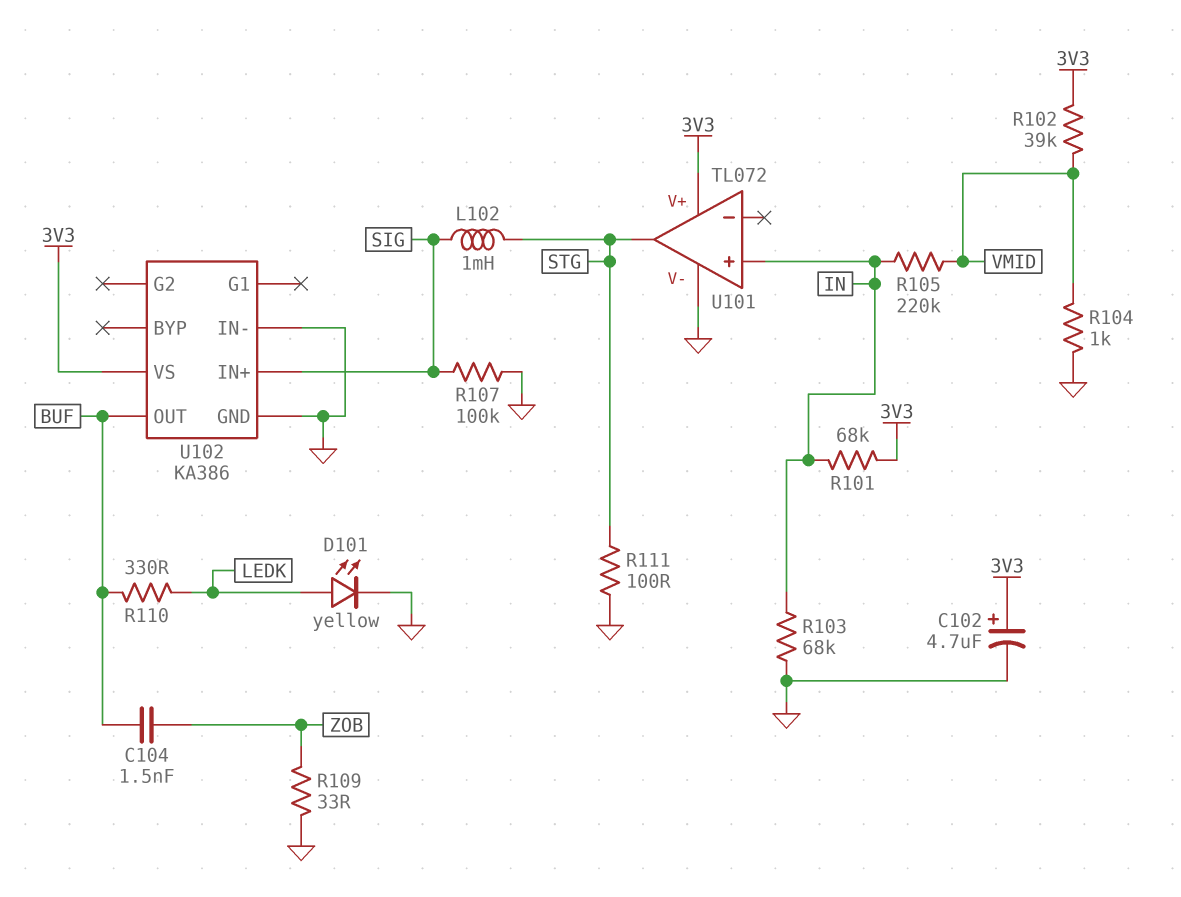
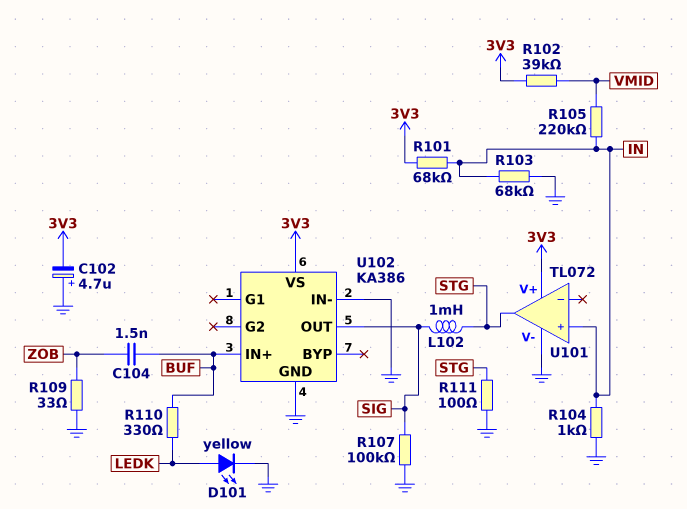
C102: 4.7uF (plus 3V3, minus GND) -> 4.7uF (plus GND, minus 3V3)
R104: 1k (GND, VMID) -> 1k (GND, IN)
U102 pin IN+: SIG -> BUF
U102 pin OUT: BUF -> SIG

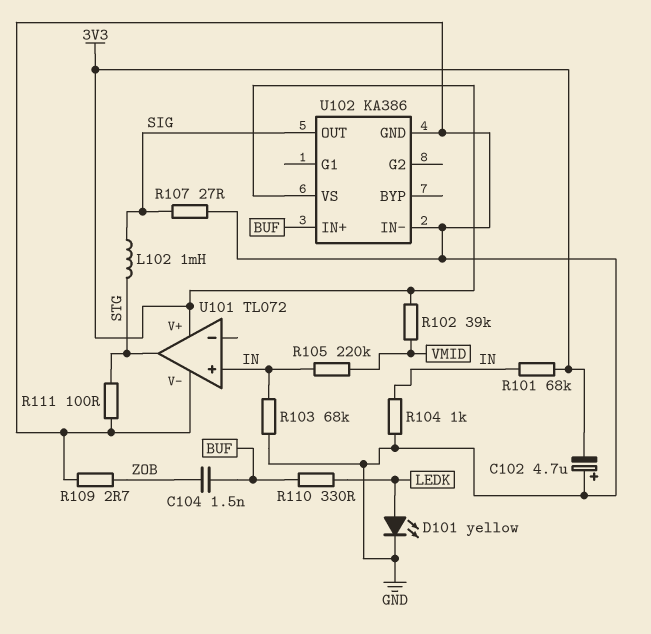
R107: 100k (GND, SIG) -> 27 (GND, SIG)
R109: 33 (GND, ZOB) -> 2.7 (GND, ZOB)

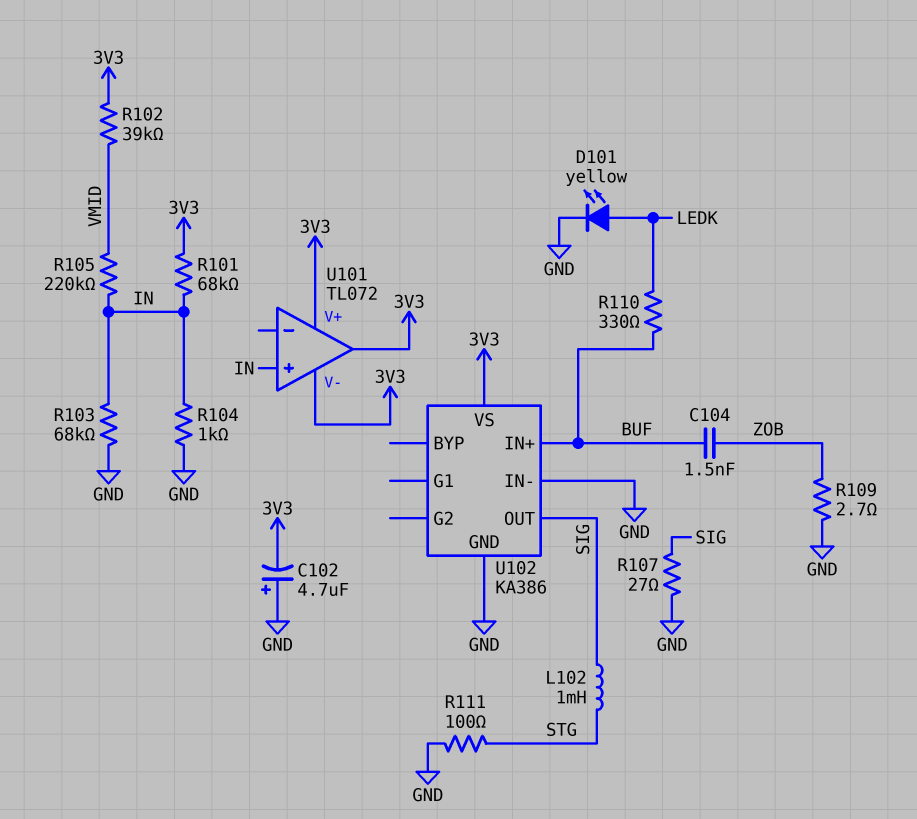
U101 pin V-: GND -> 3V3
U101 pin out: STG -> 3V3

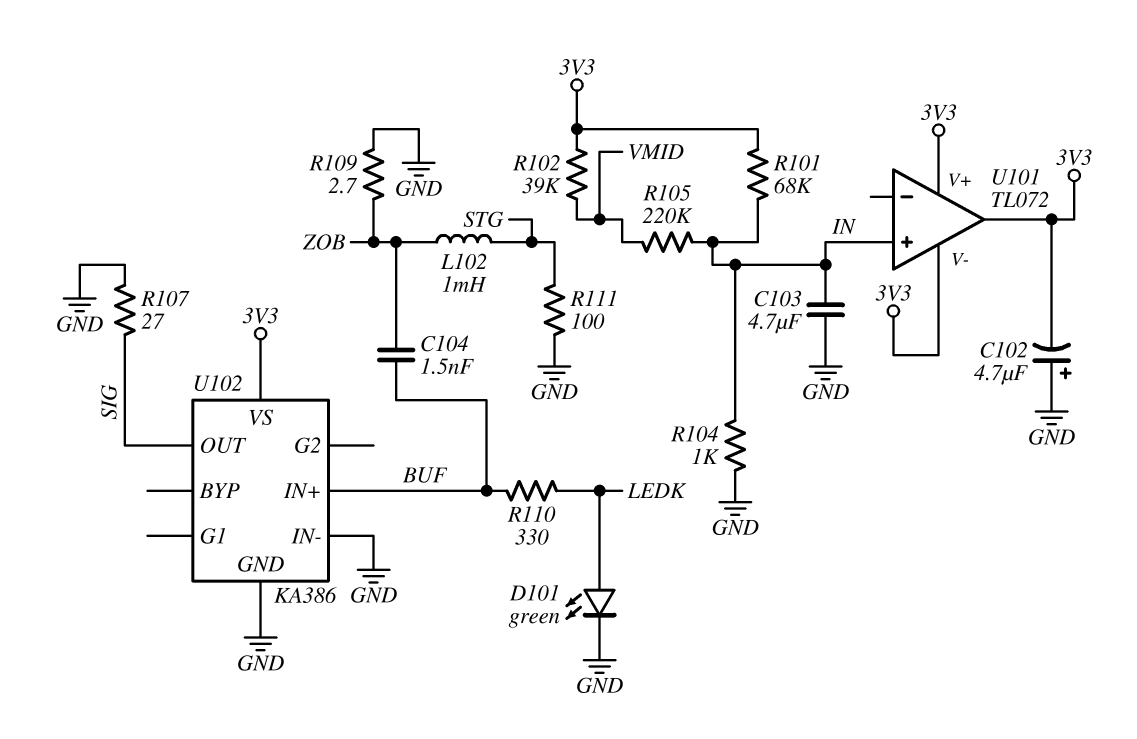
C103: none -> 4.7uF (GND, IN)
D101: LED yellow (A LEDK, K GND) -> LED green (A LEDK, K GND)
L102: 1mH (SIG, STG) -> 1mH (STG, ZOB)
R103: 68k (GND, IN) -> none

